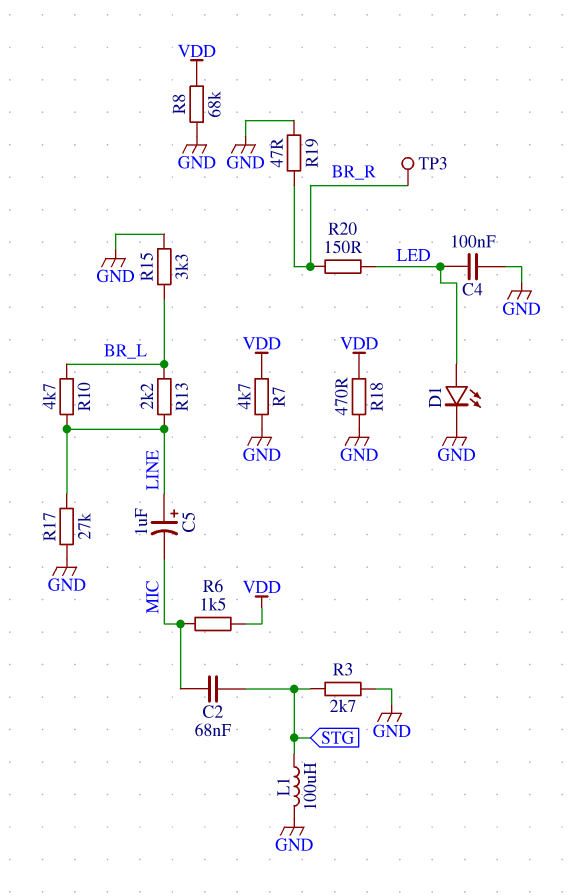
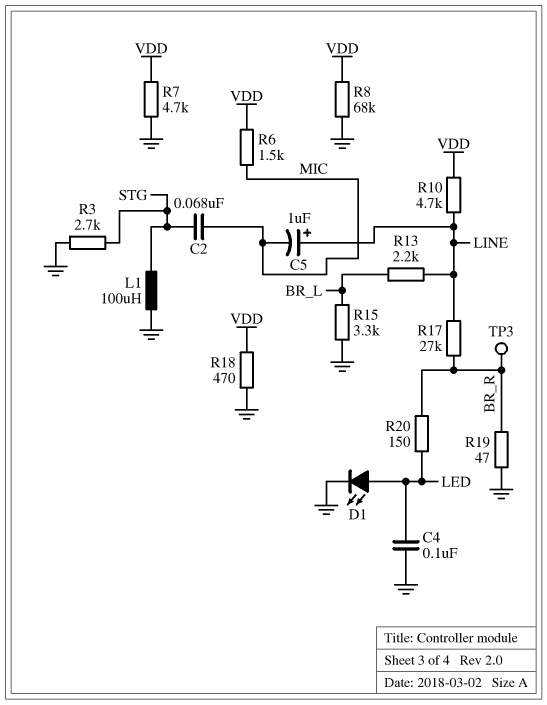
R10: 4.7k (BR_L, LINE) -> 4.7k (LINE, VDD)
R17: 27k (GND, LINE) -> 27k (BR_R, LINE)

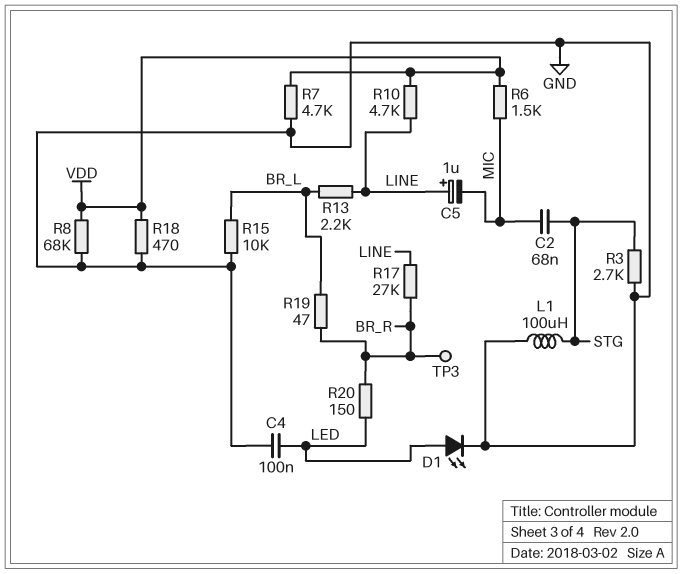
R15: 3.3k (BR_L, GND) -> 10k (BR_L, GND)
R19: 47 (BR_R, GND) -> 47 (BR_L, BR_R)

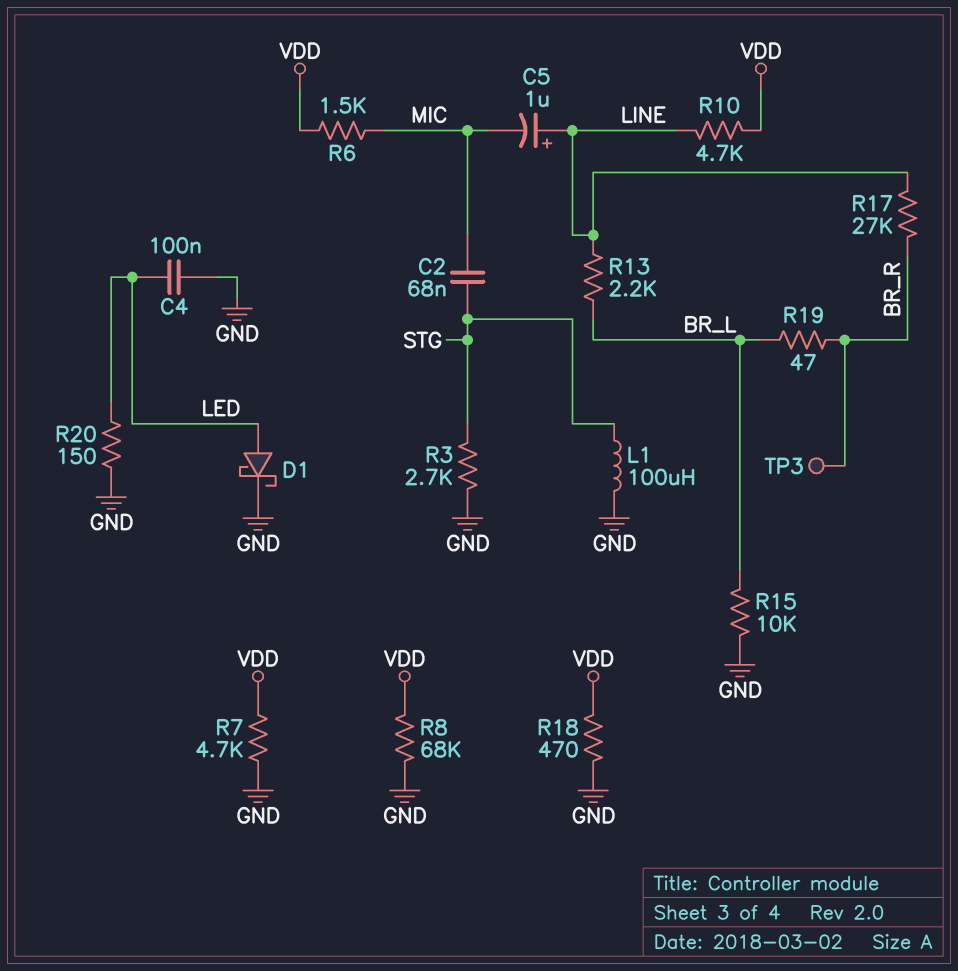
D1: LED (A LED, K GND) -> schottky (A LED, K GND)
R20: 150 (BR_R, LED) -> 150 (GND, LED)

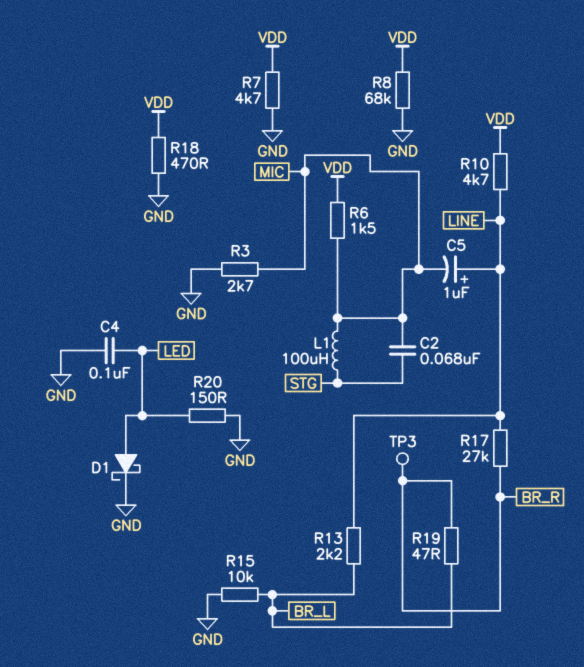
L1: 100uH (GND, STG) -> 100uH (MIC, STG)
R3: 2.7k (GND, STG) -> 2.7k (GND, MIC)

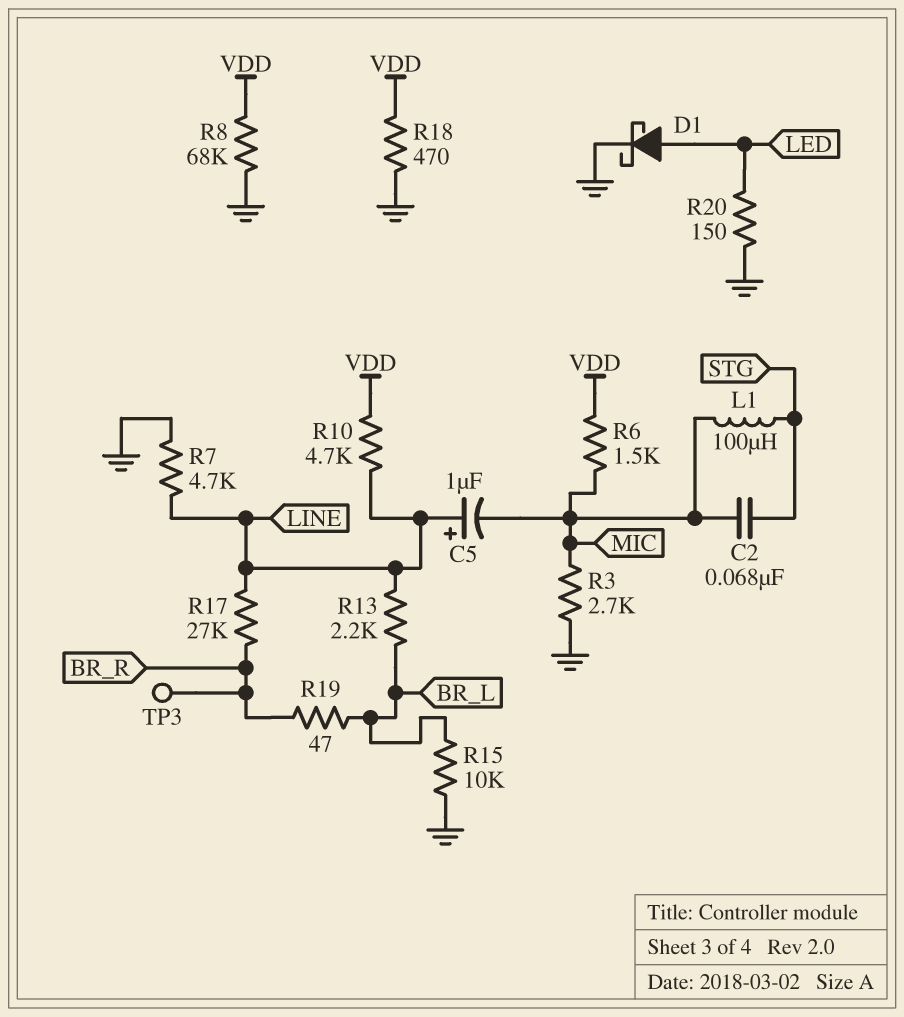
C4: 100nF (GND, LED) -> none
R7: 4.7k (GND, VDD) -> 4.7k (GND, LINE)

